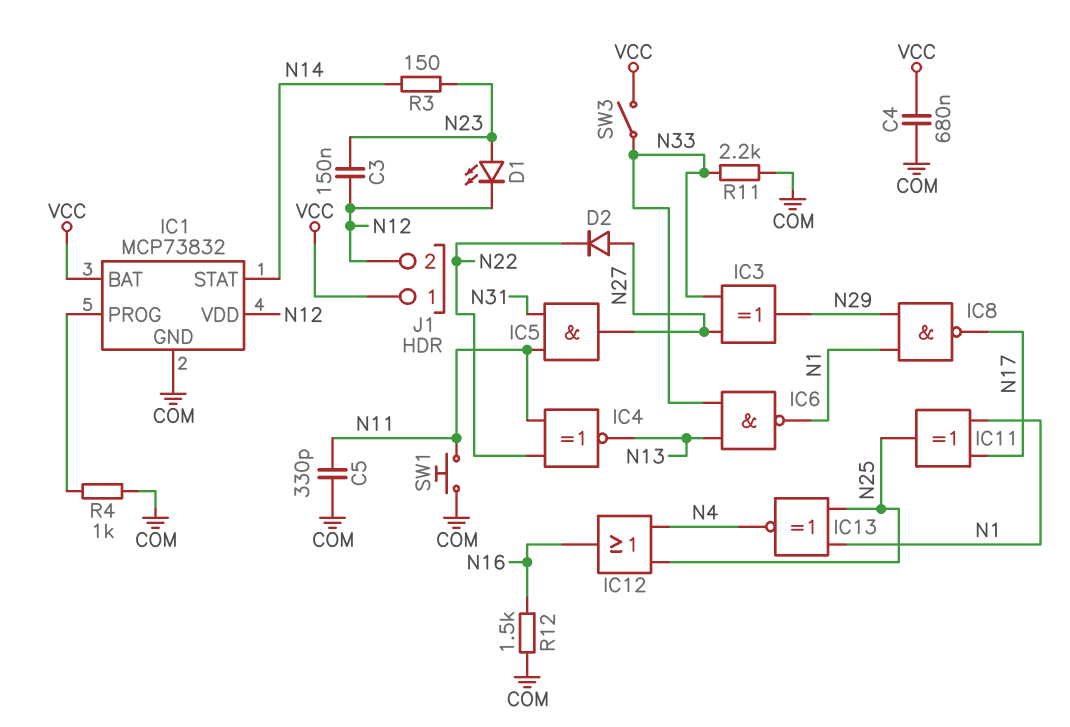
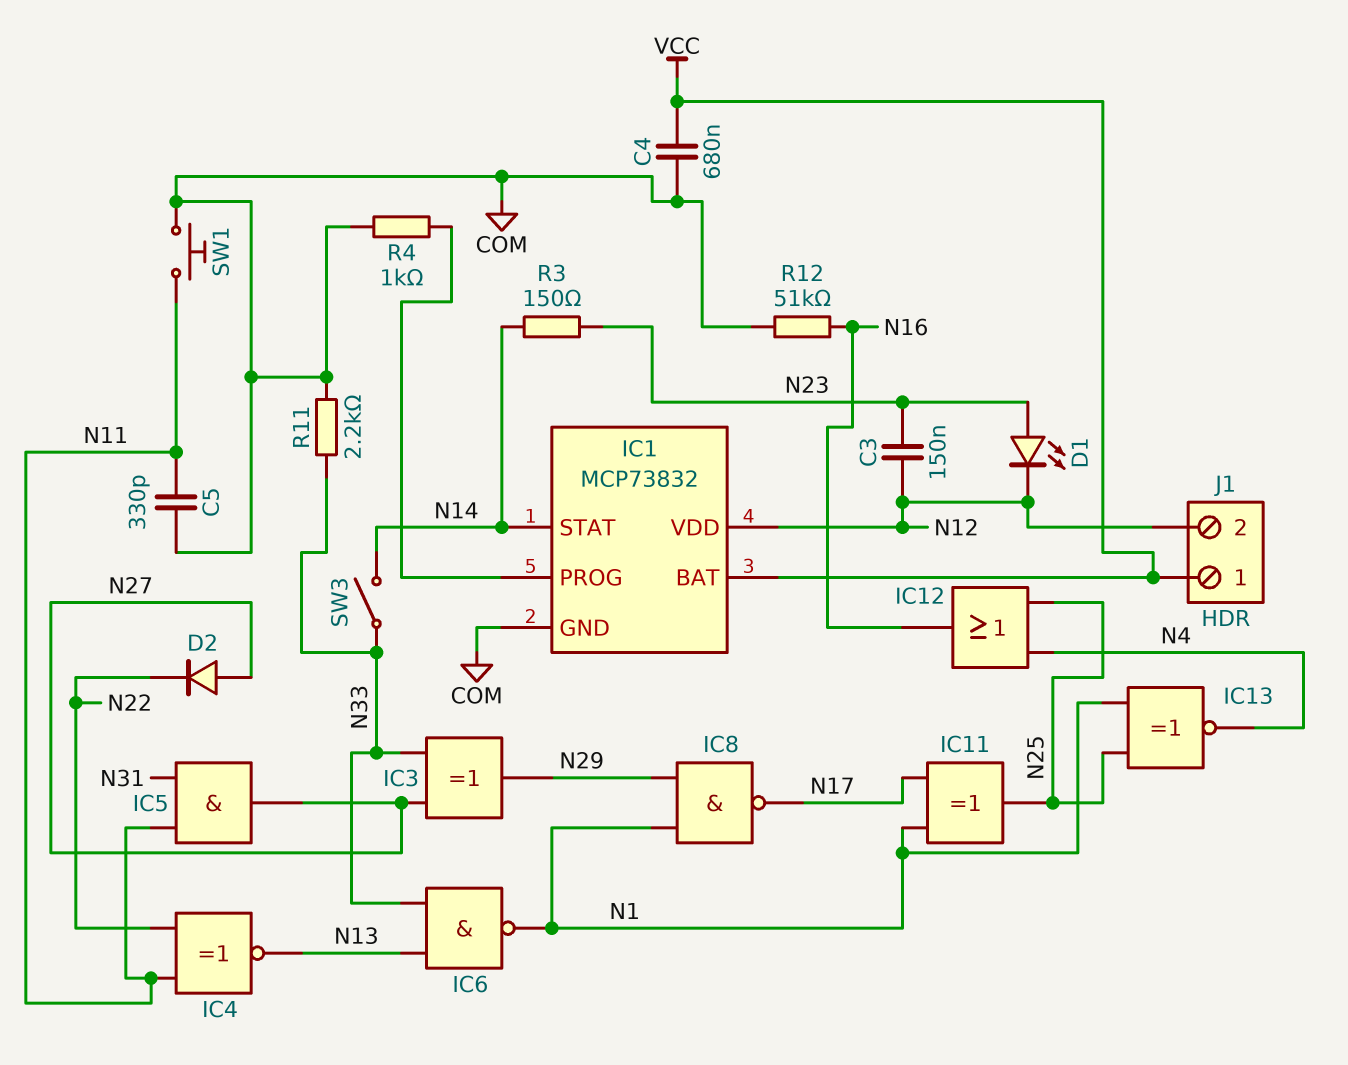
R12: 1.5k (COM, N16) -> 51k (COM, N16)
SW3: switch (N33, VCC) -> switch (N14, N33)

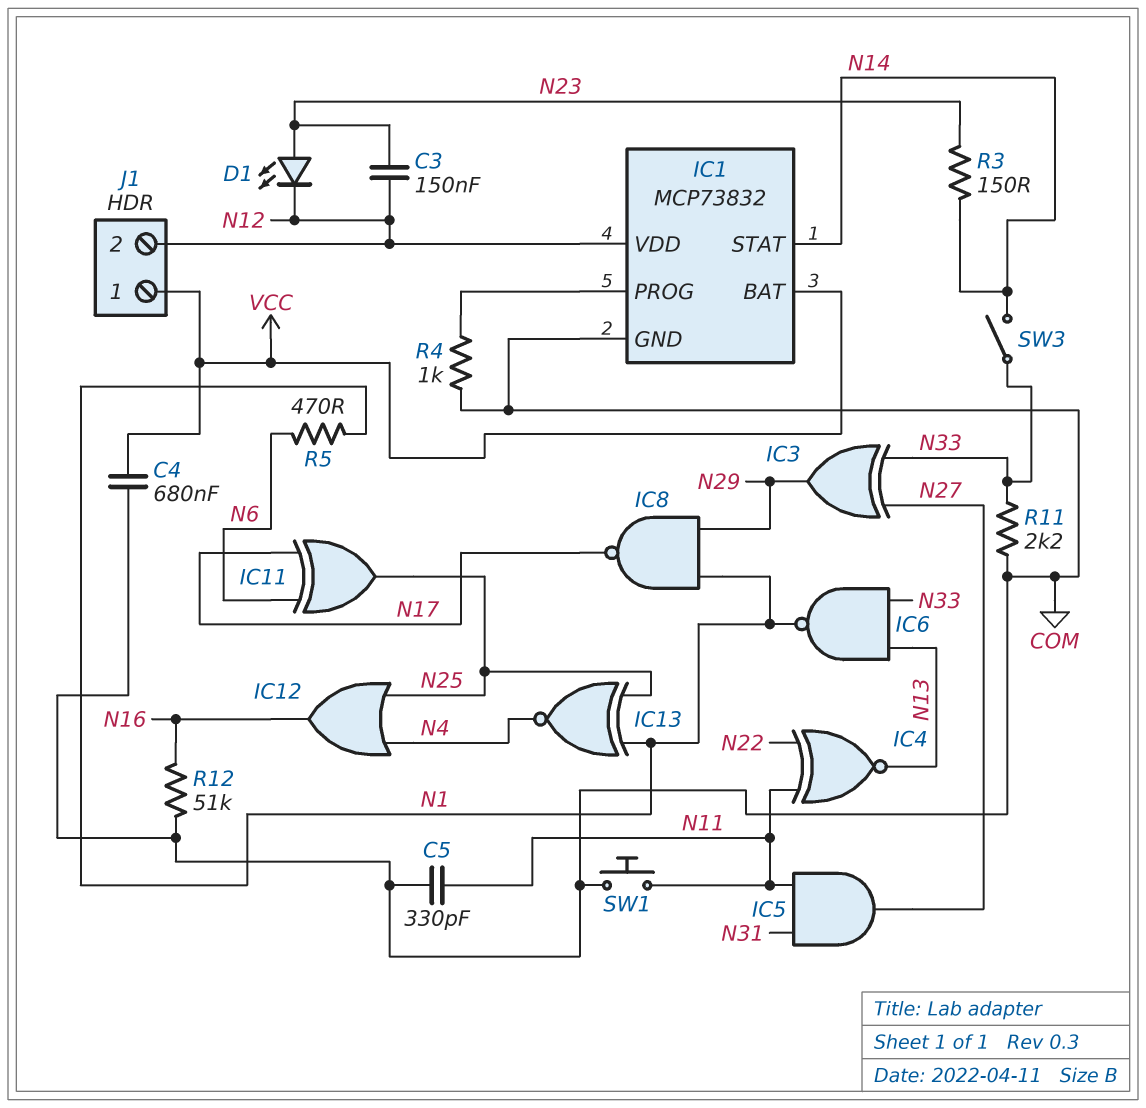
D2: diode (A N27, K N22) -> none
IC11: XOR (in N1, in N17, out N25) -> XOR (in N6, in N17, out N25)
R5: none -> 470 (N1, N6)

